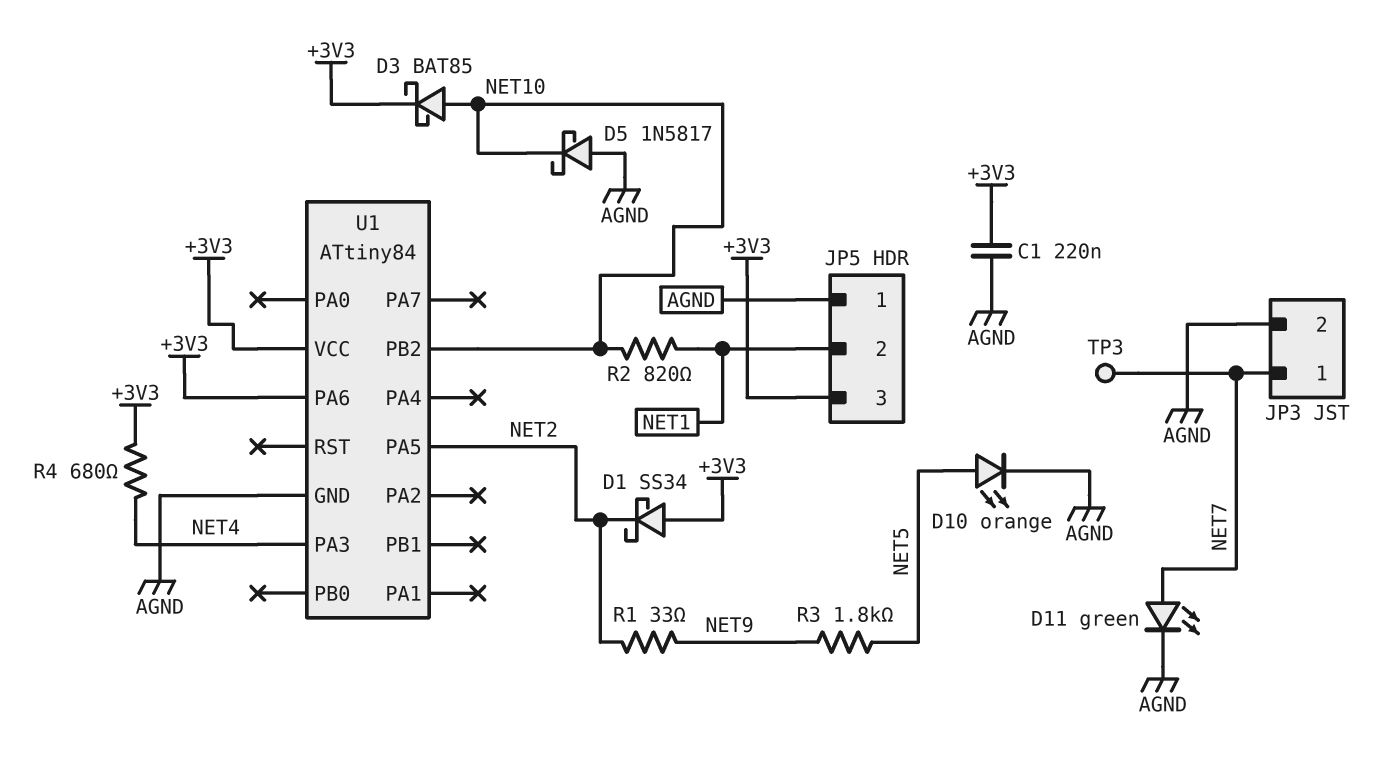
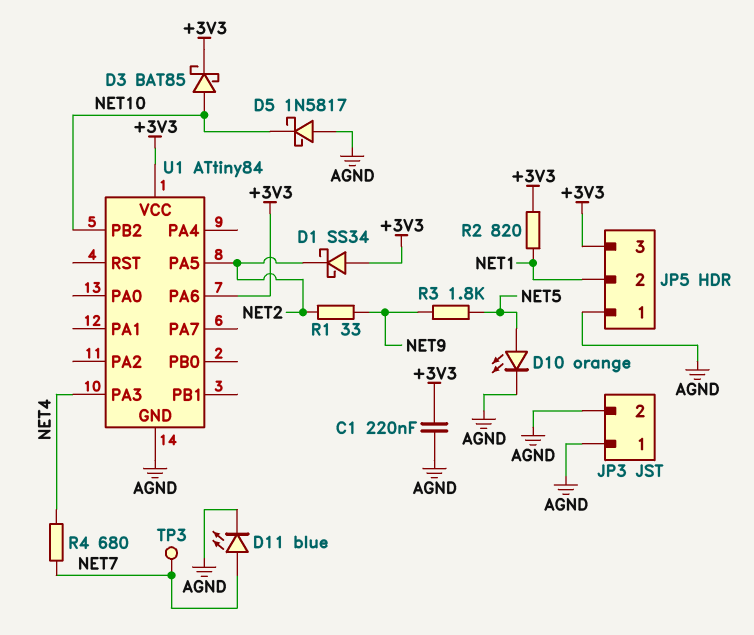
D11: LED green (A NET7, K AGND) -> LED blue (A NET7, K AGND)
JP3 pin 1: NET7 -> AGND
R2: 820 (NET1, NET10) -> 820 (+3V3, NET1)
R4: 680 (+3V3, NET4) -> 680 (NET4, NET7)

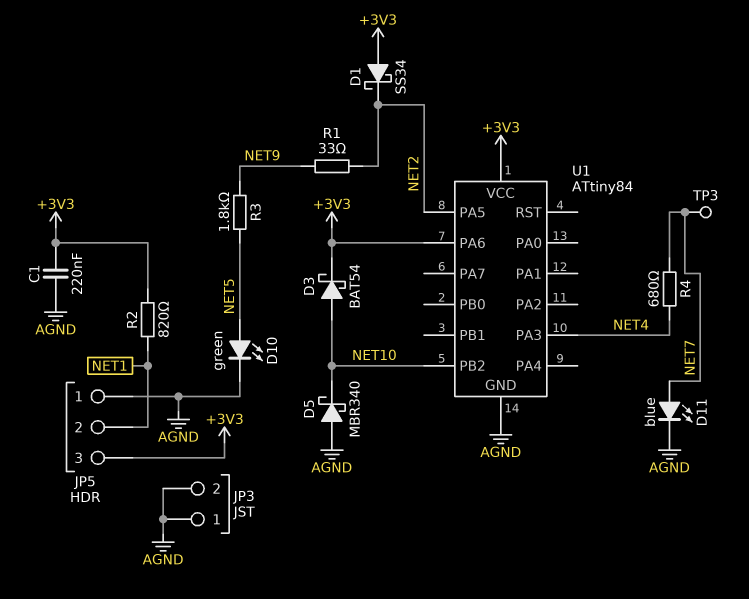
D3: schottky BAT85 (A NET10, K +3V3) -> schottky BAT54 (A NET10, K +3V3)
D5: schottky 1N5817 (A AGND, K NET10) -> schottky MBR340 (A AGND, K NET10)
D10: LED orange (A NET5, K AGND) -> LED green (A NET5, K AGND)

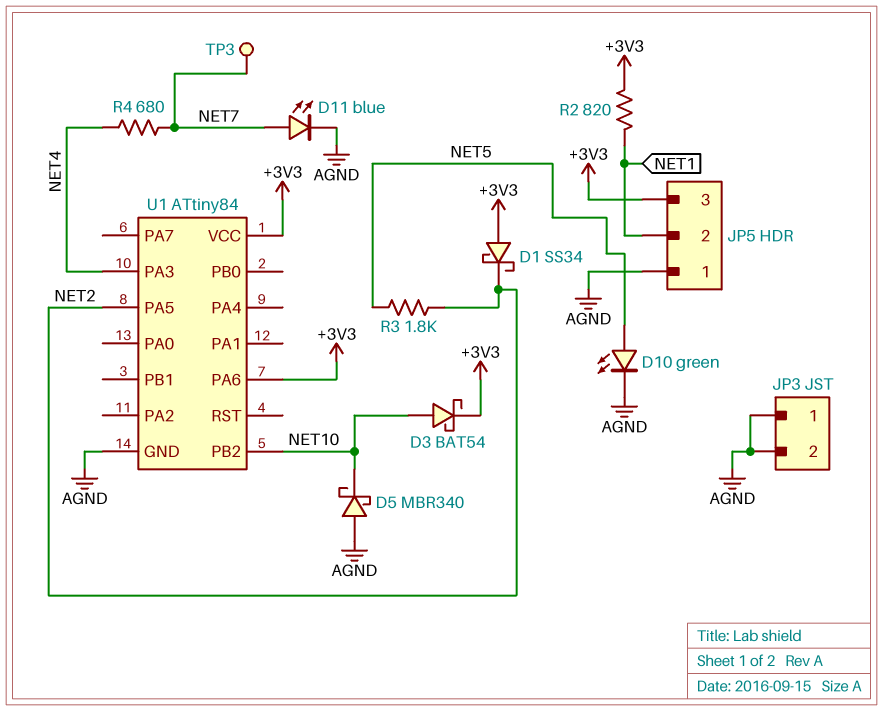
C1: 220nF (+3V3, AGND) -> none
R1: 33 (NET2, NET9) -> none
R3: 1.8k (NET5, NET9) -> 1.8k (NET2, NET5)

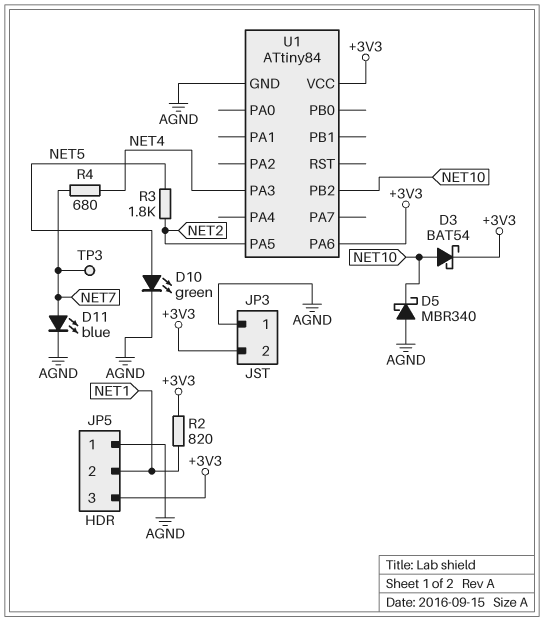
D1: schottky SS34 (A +3V3, K NET2) -> none
JP3 pin 2: AGND -> +3V3

